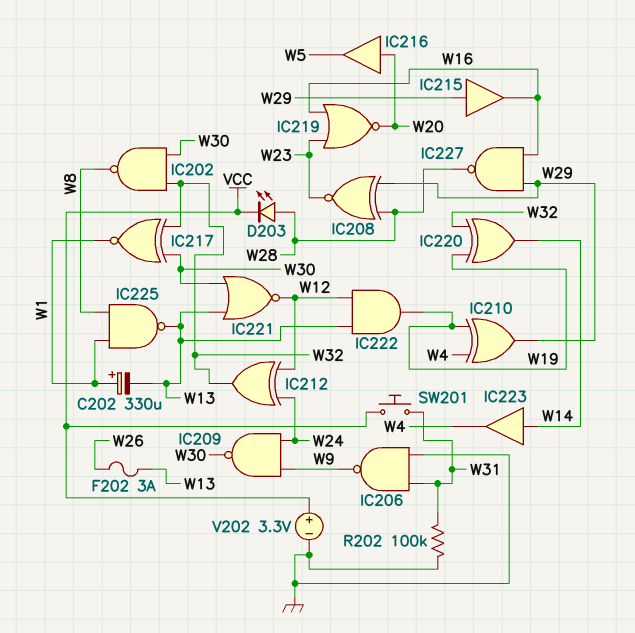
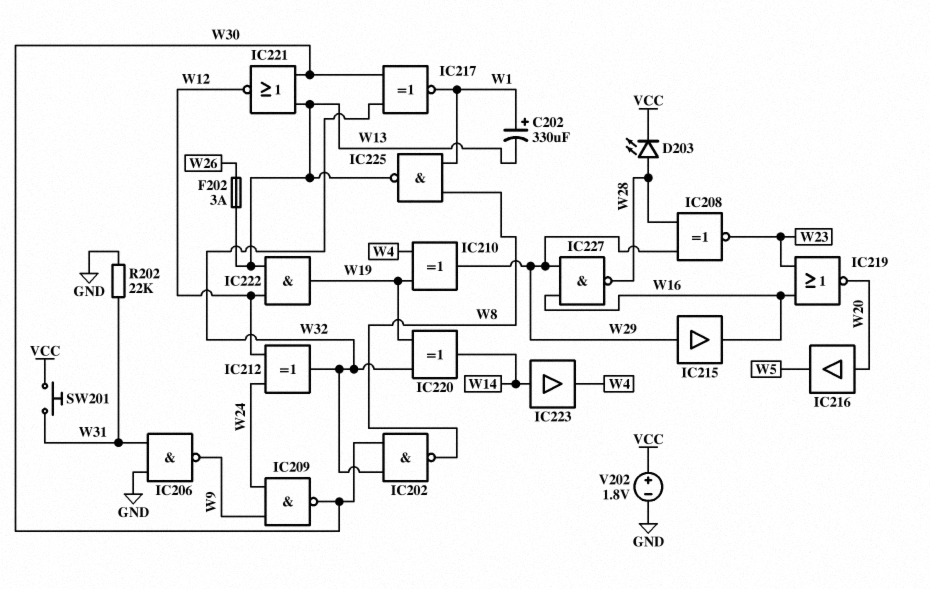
R202: 100k (GND, W31) -> 22k (GND, W31)
V202: 3.3V (plus VCC, minus GND) -> 1.8V (plus VCC, minus GND)

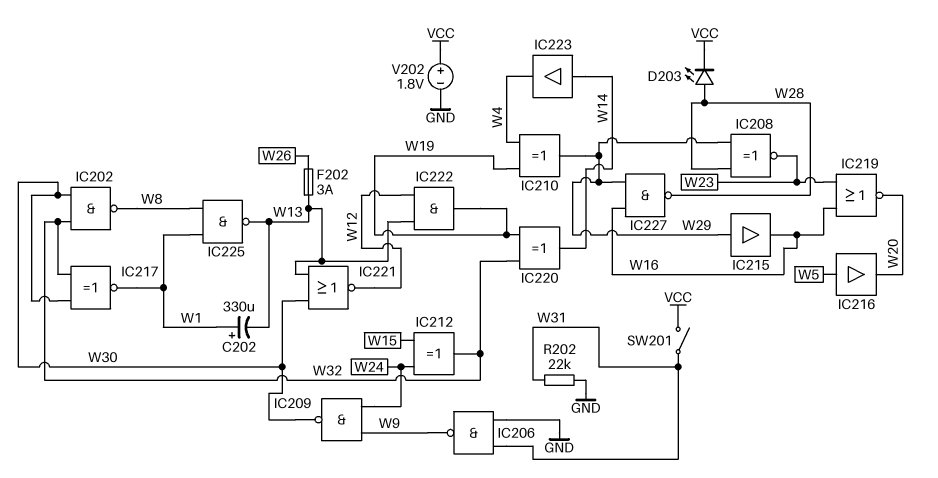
IC212: XOR (in W12, in W24, out W32) -> XOR (in W15, in W24, out W32)
IC216: buffer (in W20, out W5) -> buffer (in W5, out W20)
SW201: button (VCC, W31) -> switch (VCC, W31)

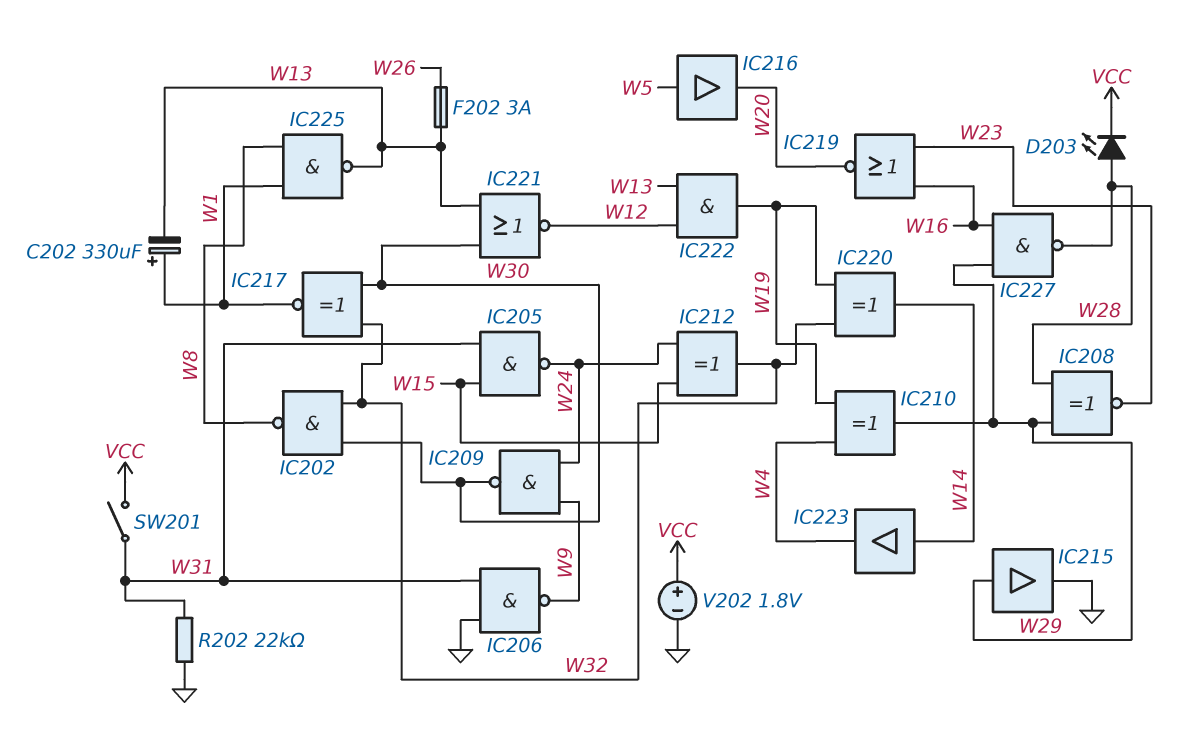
IC205: none -> NAND (in W15, in W31, out W24)
IC215: buffer (in W29, out W16) -> buffer (in W29, out GND)

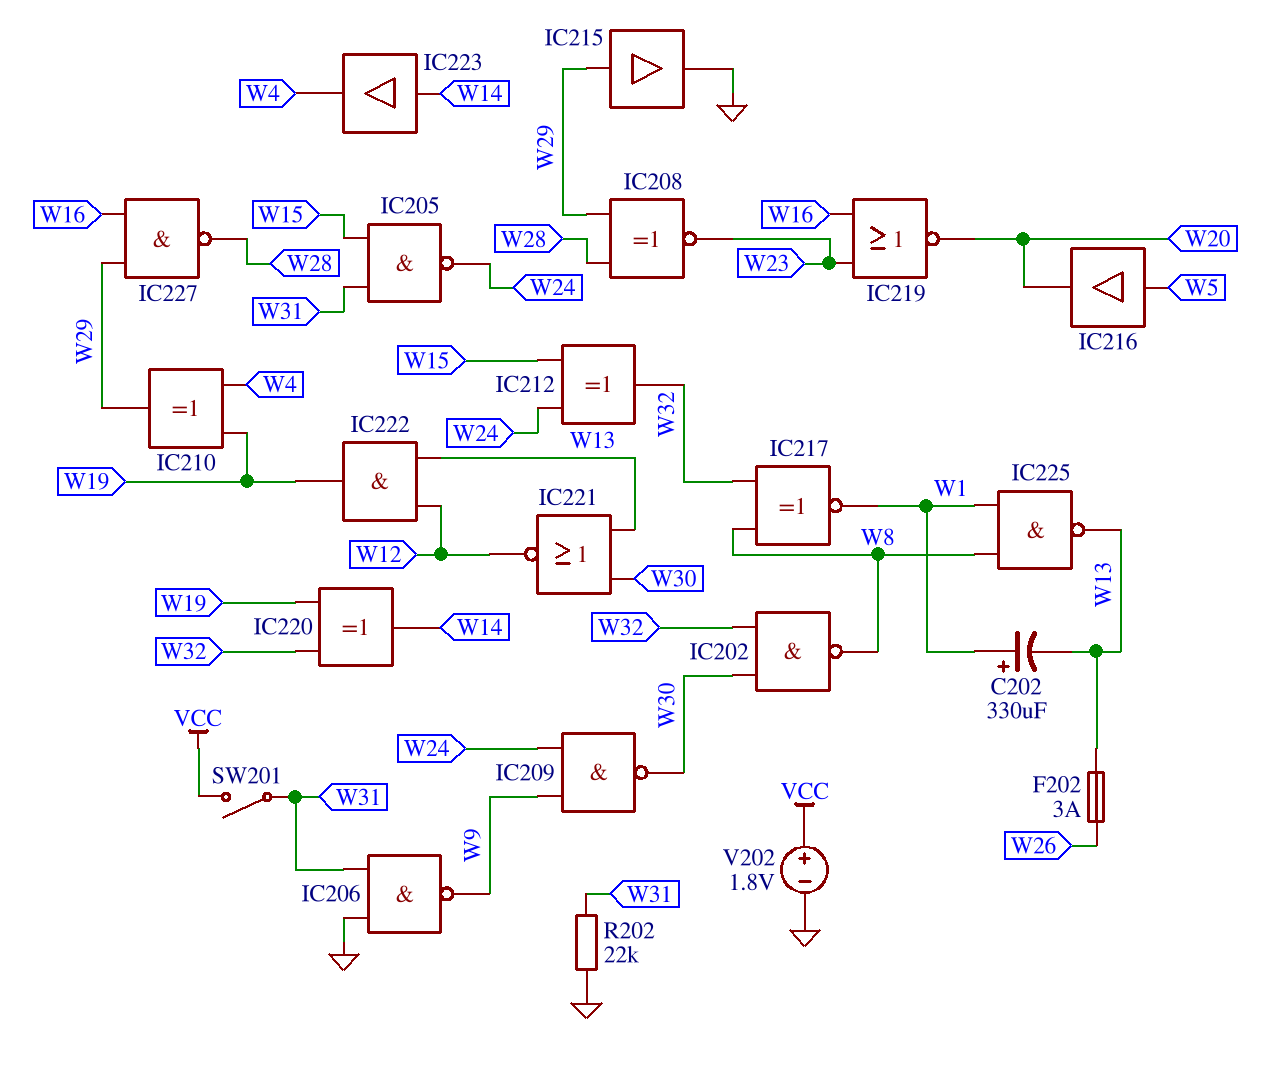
D203: LED (A W28, K VCC) -> none
IC217: XNOR (in W30, in W32, out W1) -> XNOR (in W8, in W32, out W1)

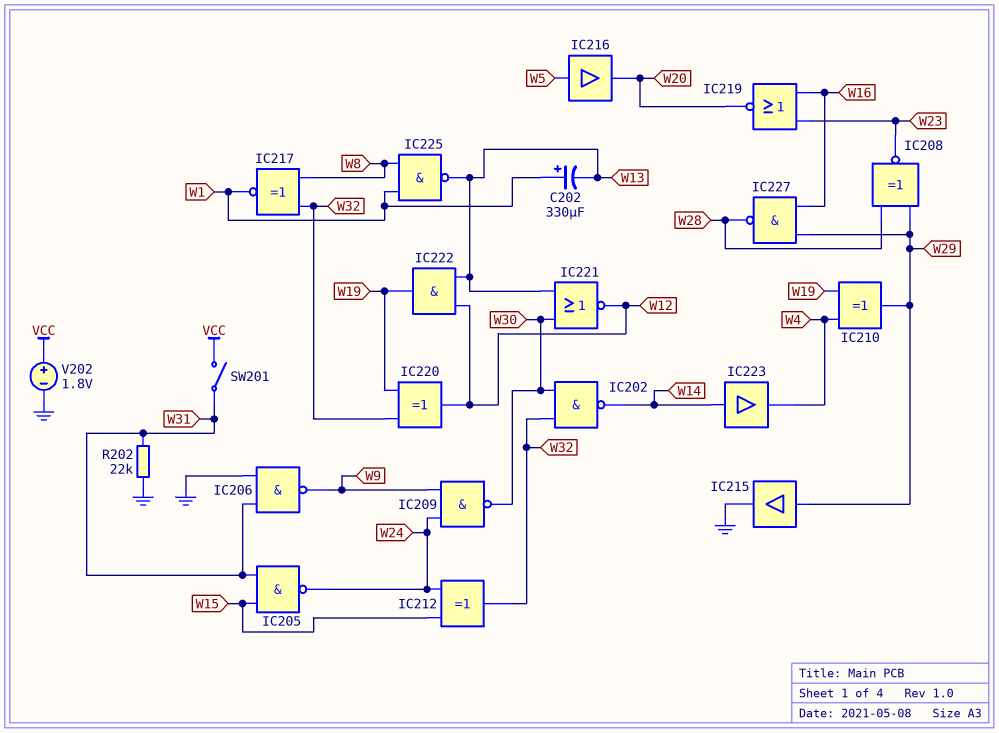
F202: 3A (W13, W26) -> none
IC202: NAND (in W30, in W32, out W8) -> NAND (in W30, in W32, out W14)
IC220: XOR (in W19, in W32, out W14) -> XOR (in W19, in W32, out W12)

